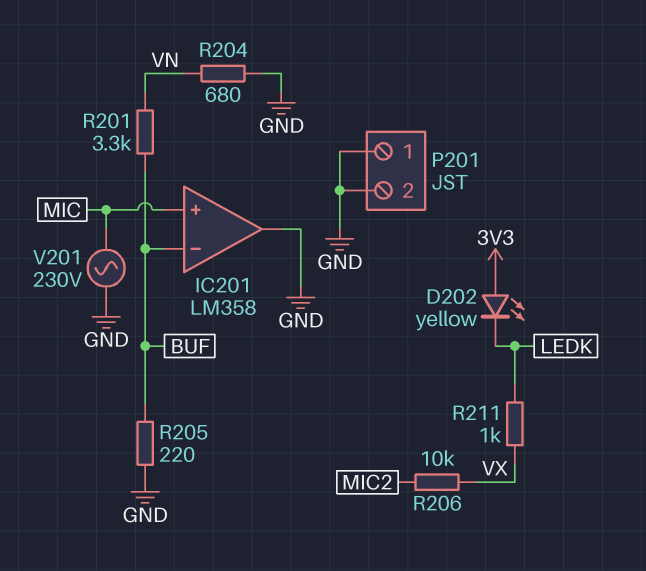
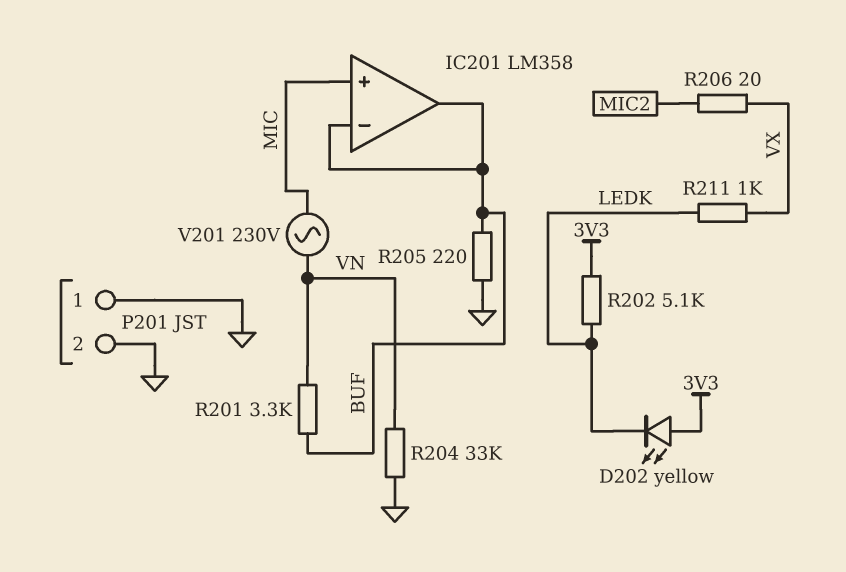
IC201 pin out: GND -> BUF
R202: none -> 5.1k (3V3, LEDK)
R204: 680 (GND, VN) -> 33k (GND, VN)
R206: 10k (MIC2, VX) -> 20 (MIC2, VX)
V201: AC 230V (GND, MIC) -> AC 230V (MIC, VN)

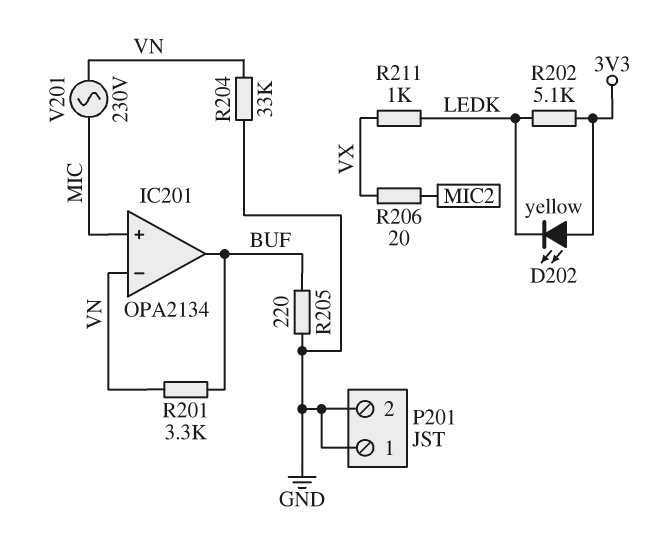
IC201: LM358 -> OPA2134
IC201 pin in-: BUF -> VN

